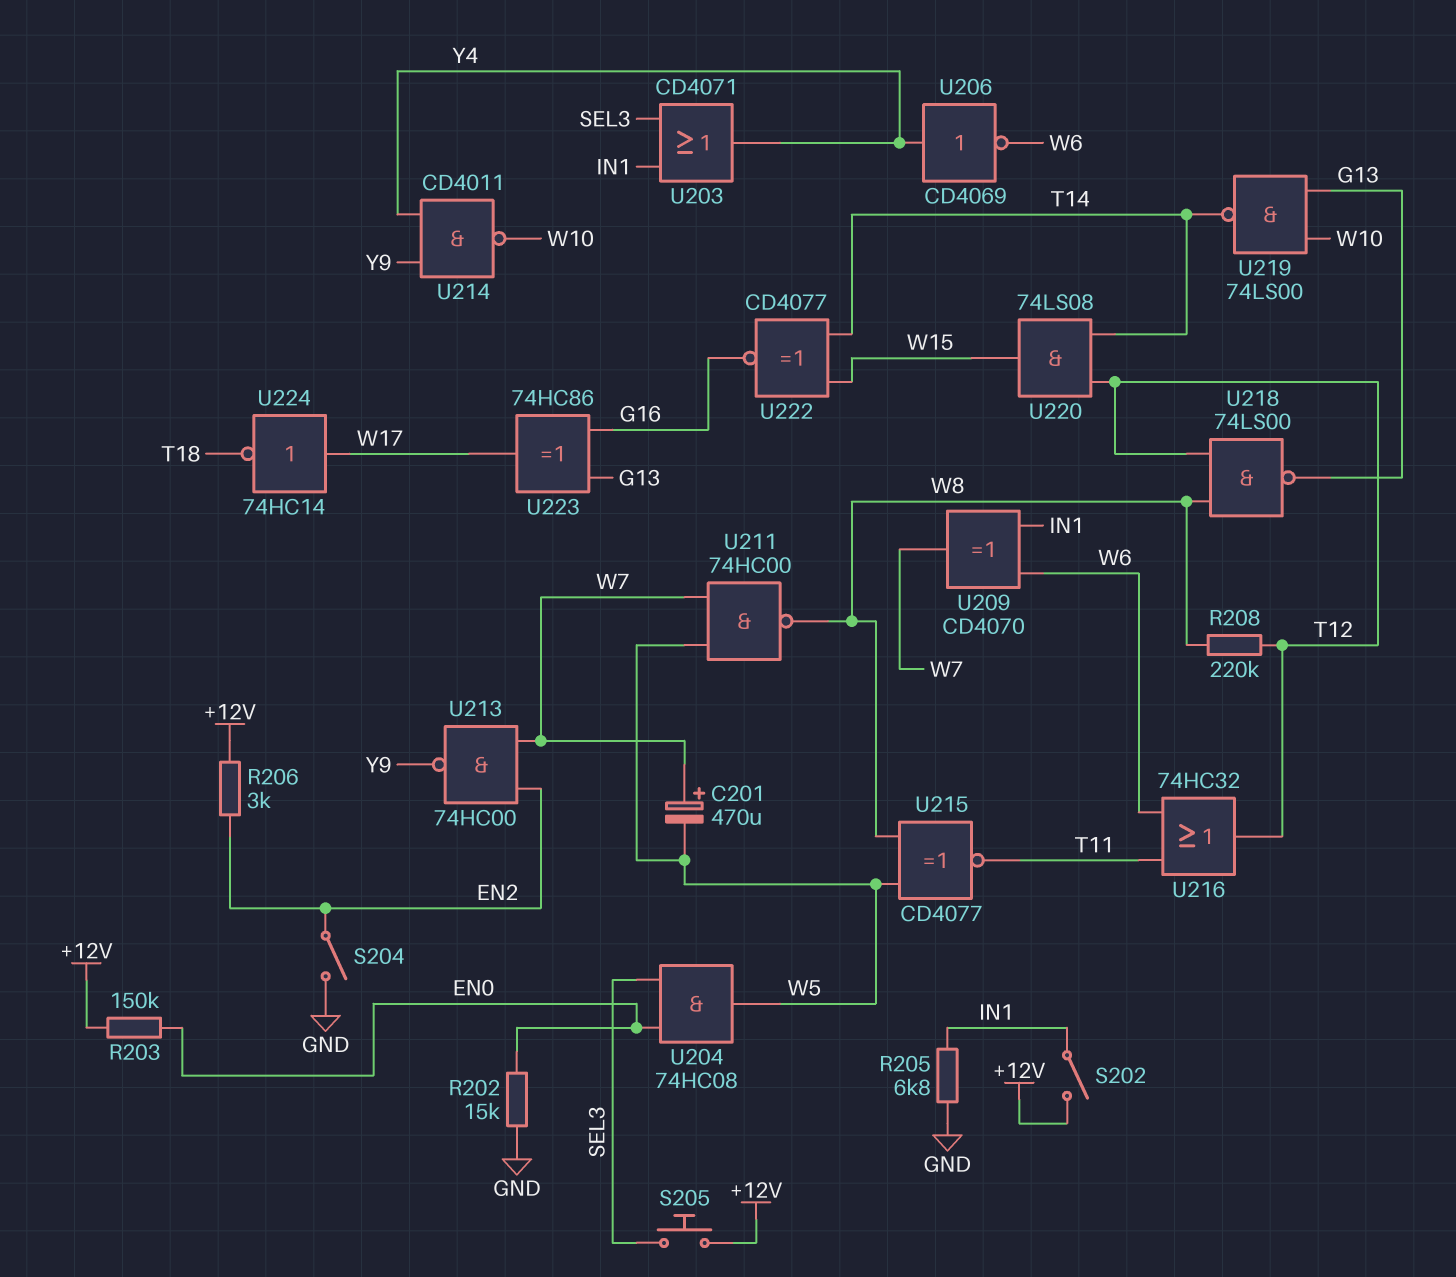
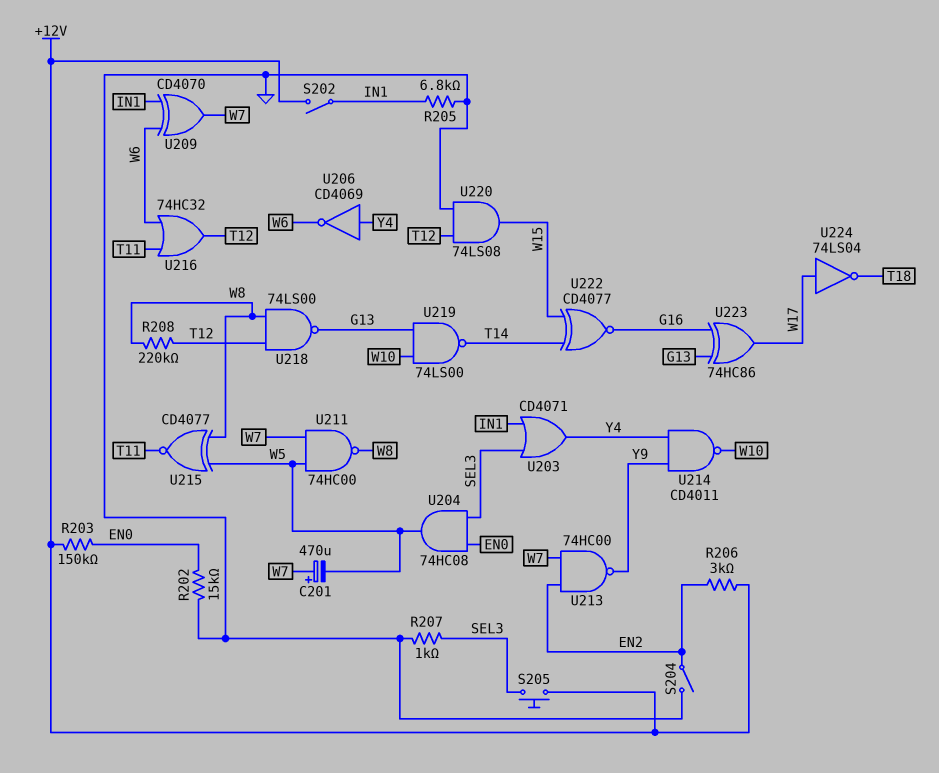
R207: none -> 1k (GND, SEL3)
U220: AND 74LS08 (in T12, in T14, out W15) -> AND 74LS08 (in GND, in T12, out W15)
U224: NOT 74HC14 (in W17, out T18) -> NOT 74LS04 (in W17, out T18)

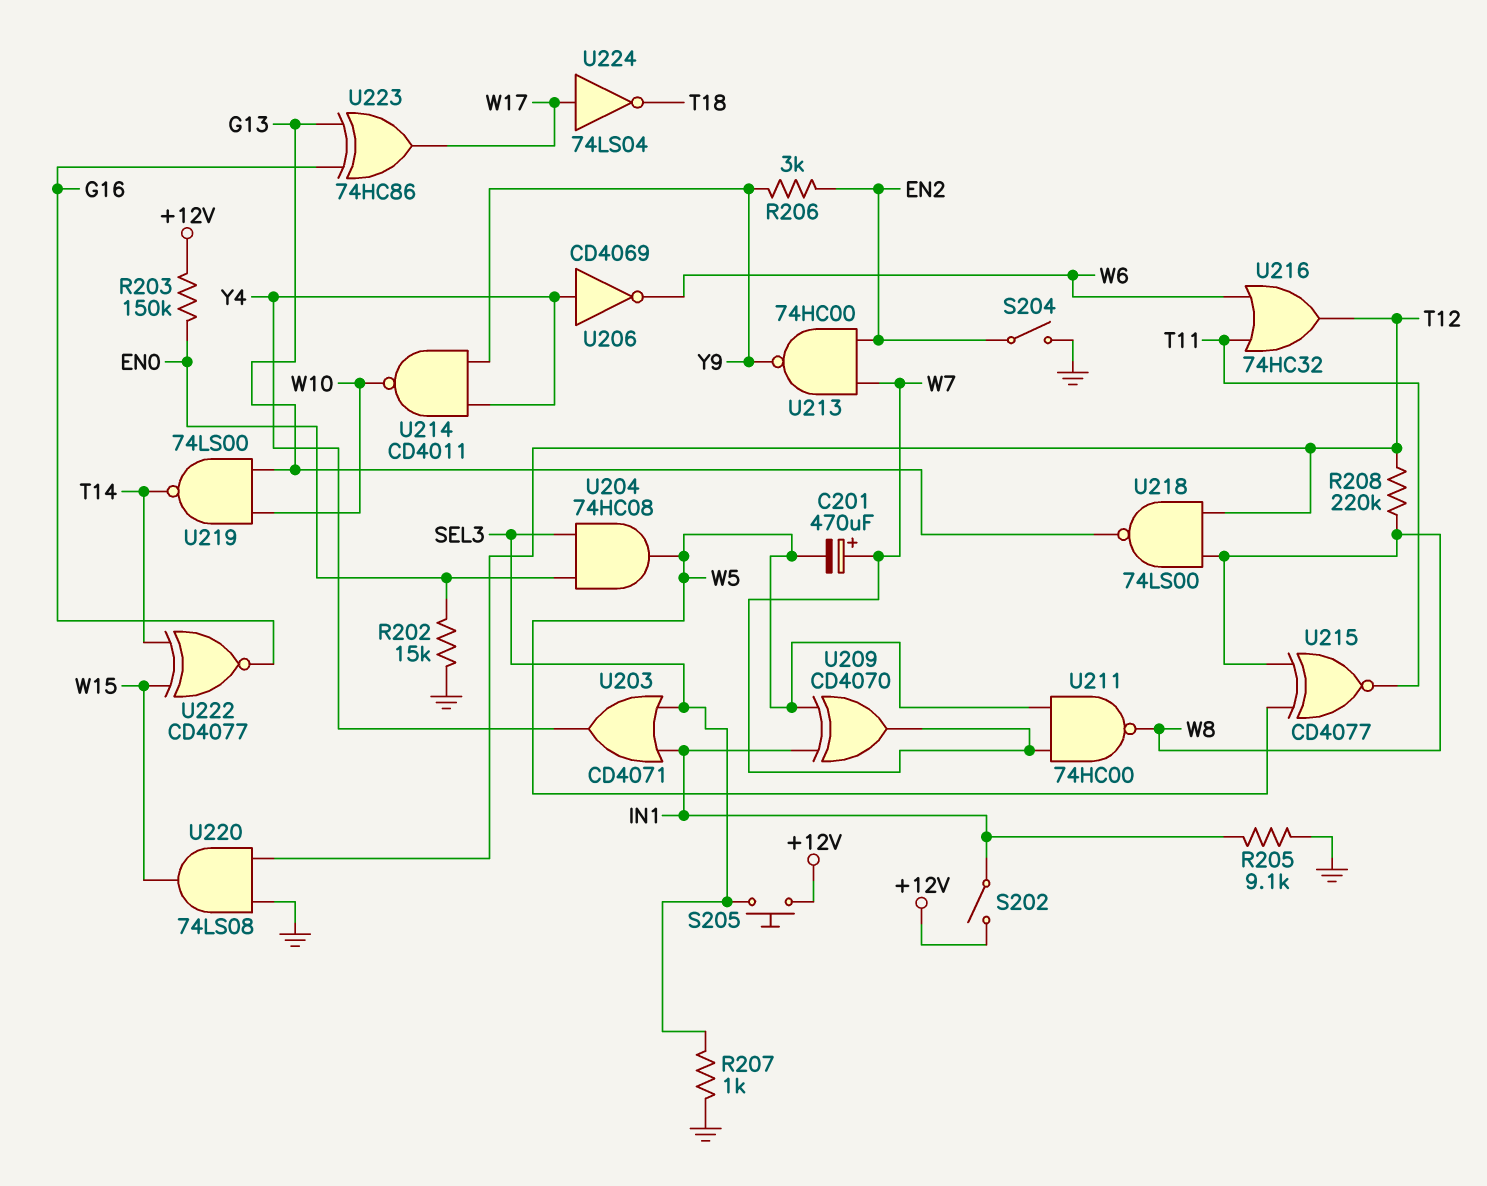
R205: 6.8k (GND, IN1) -> 9.1k (GND, IN1)
R206: 3k (+12V, EN2) -> 3k (EN2, Y9)
U209: XOR CD4070 (in IN1, in W6, out W7) -> XOR CD4070 (in IN1, in W5, out W7)

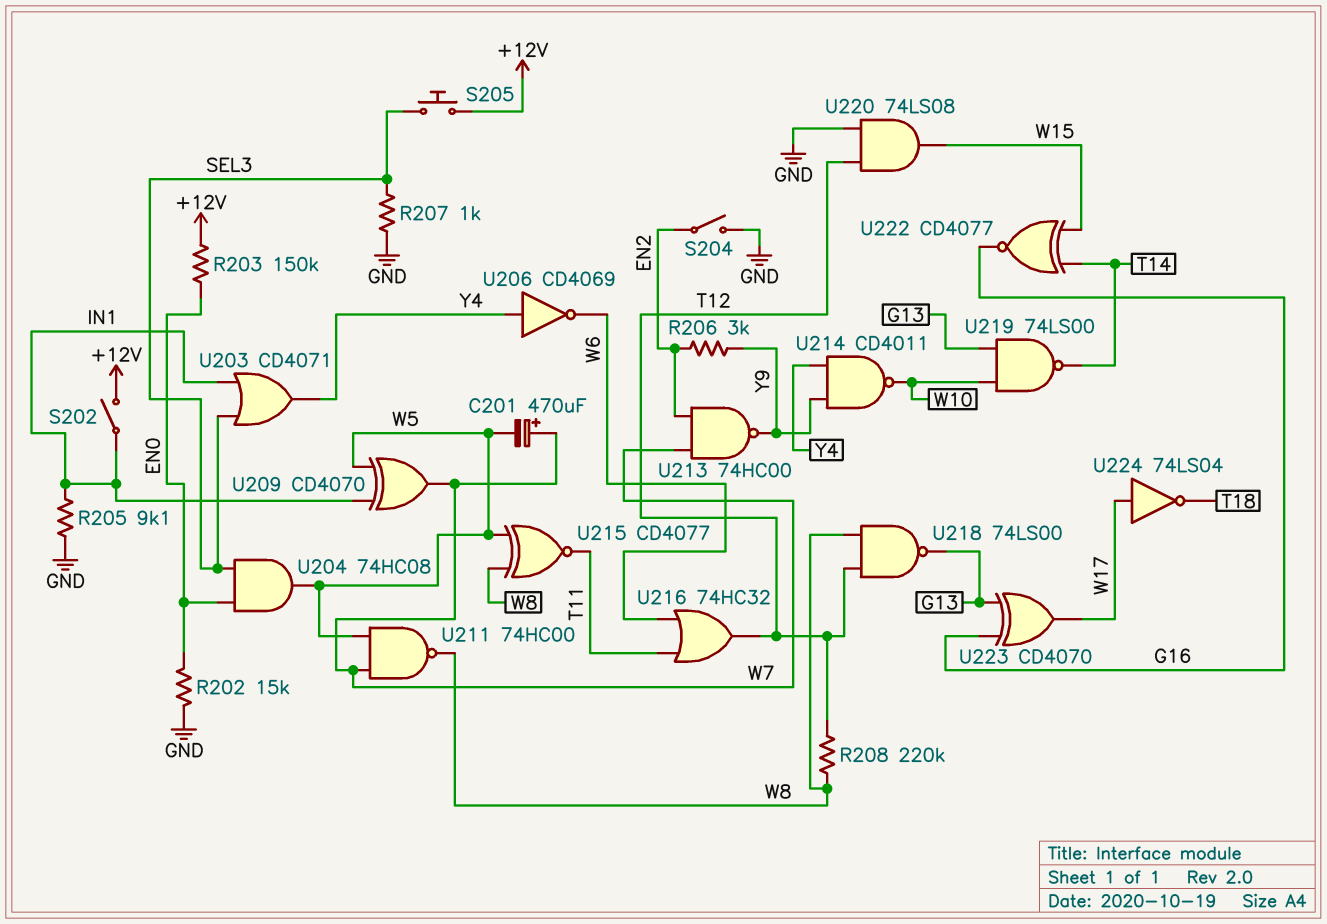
U223: XOR 74HC86 (in G13, in G16, out W17) -> XOR CD4070 (in G13, in G16, out W17)

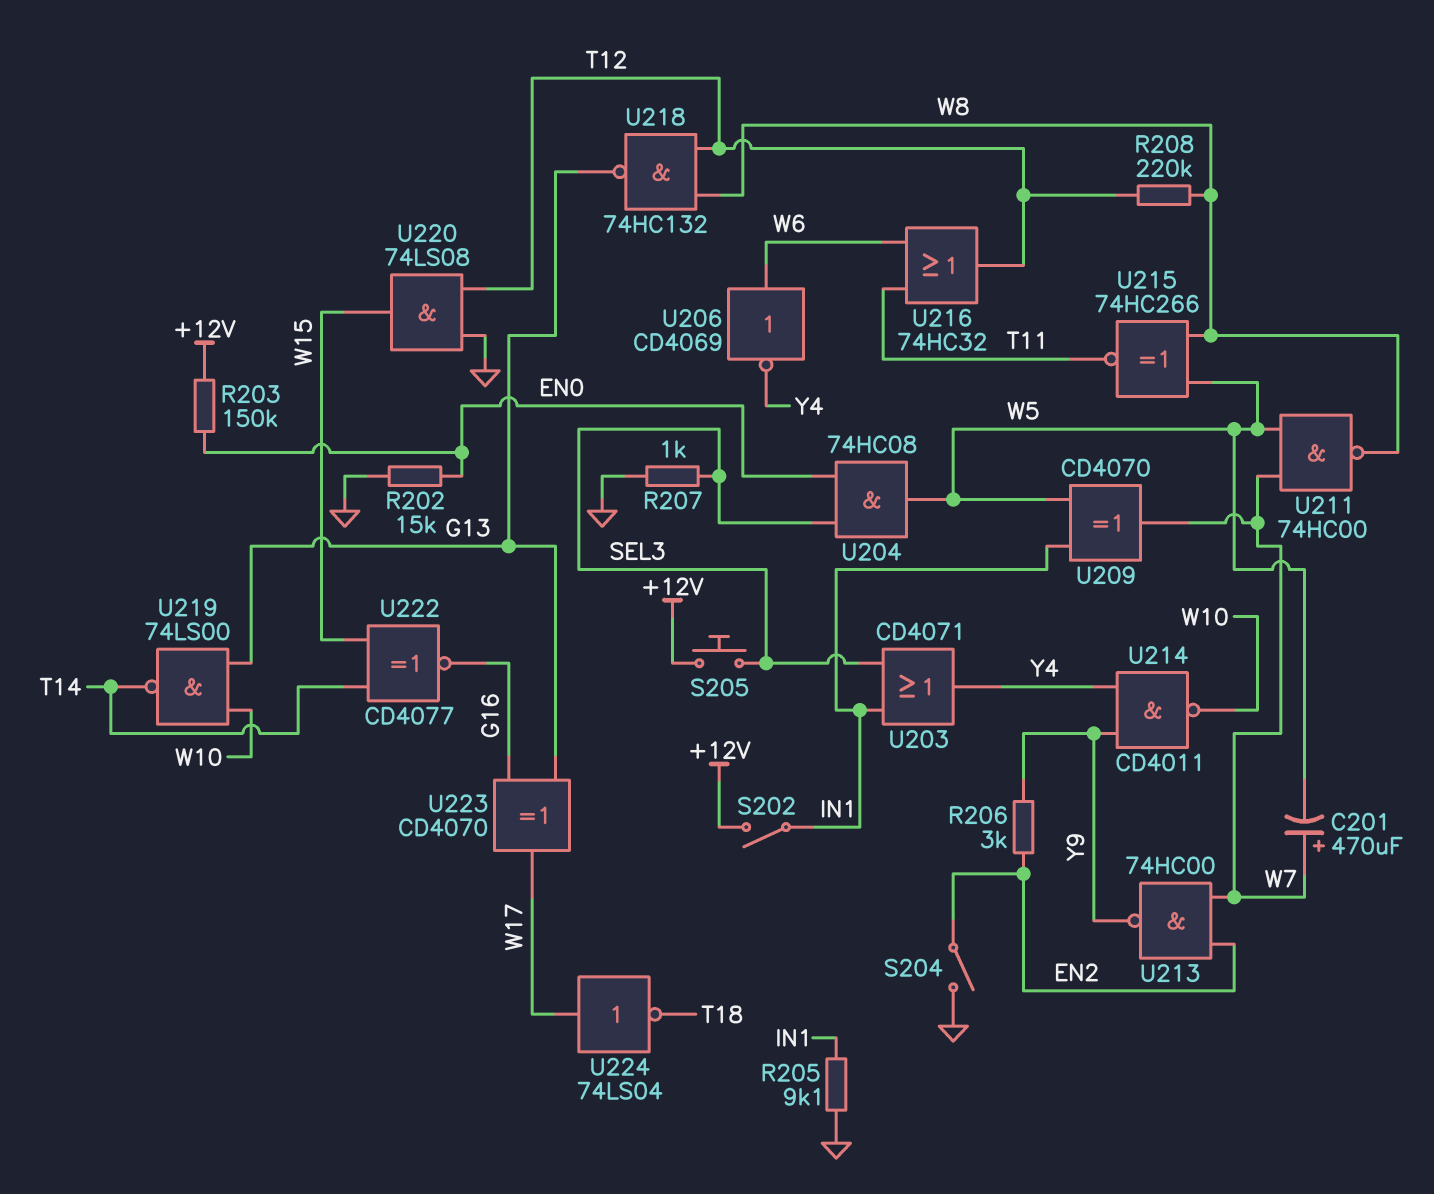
U206: NOT CD4069 (in Y4, out W6) -> NOT CD4069 (in W6, out Y4)
U215: XNOR CD4077 (in W5, in W8, out T11) -> XNOR 74HC266 (in W5, in W8, out T11)
U218: NAND 74LS00 (in T12, in W8, out G13) -> NAND 74HC132 (in T12, in W8, out G13)

